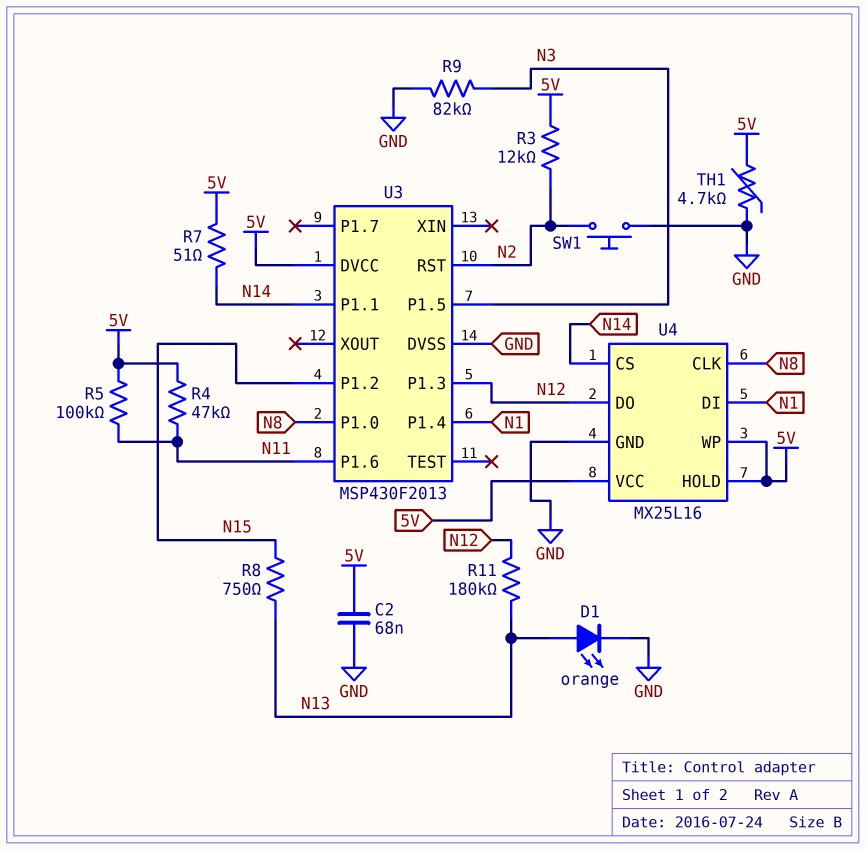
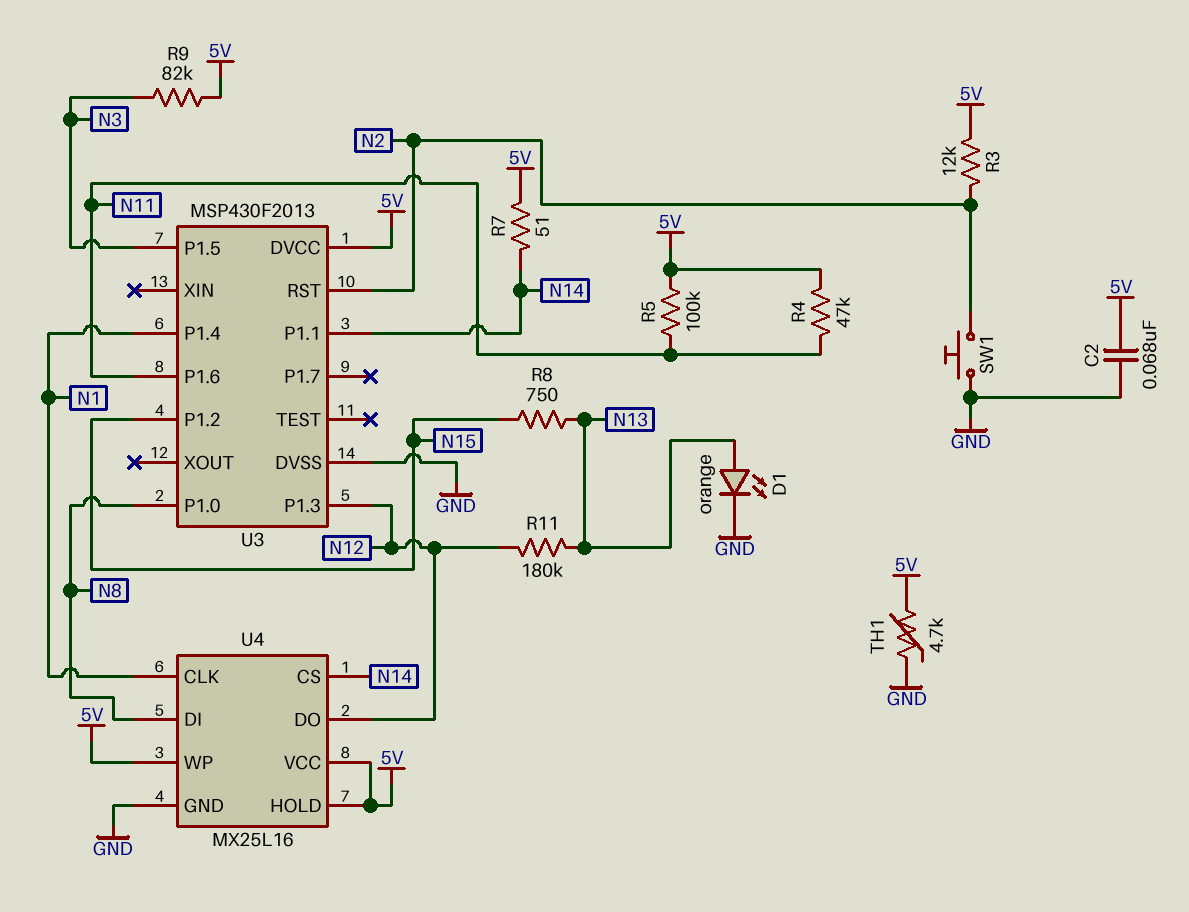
R9: 82k (GND, N3) -> 82k (5V, N3)
U4 pin CLK: N8 -> N1
U4 pin DI: N1 -> N8

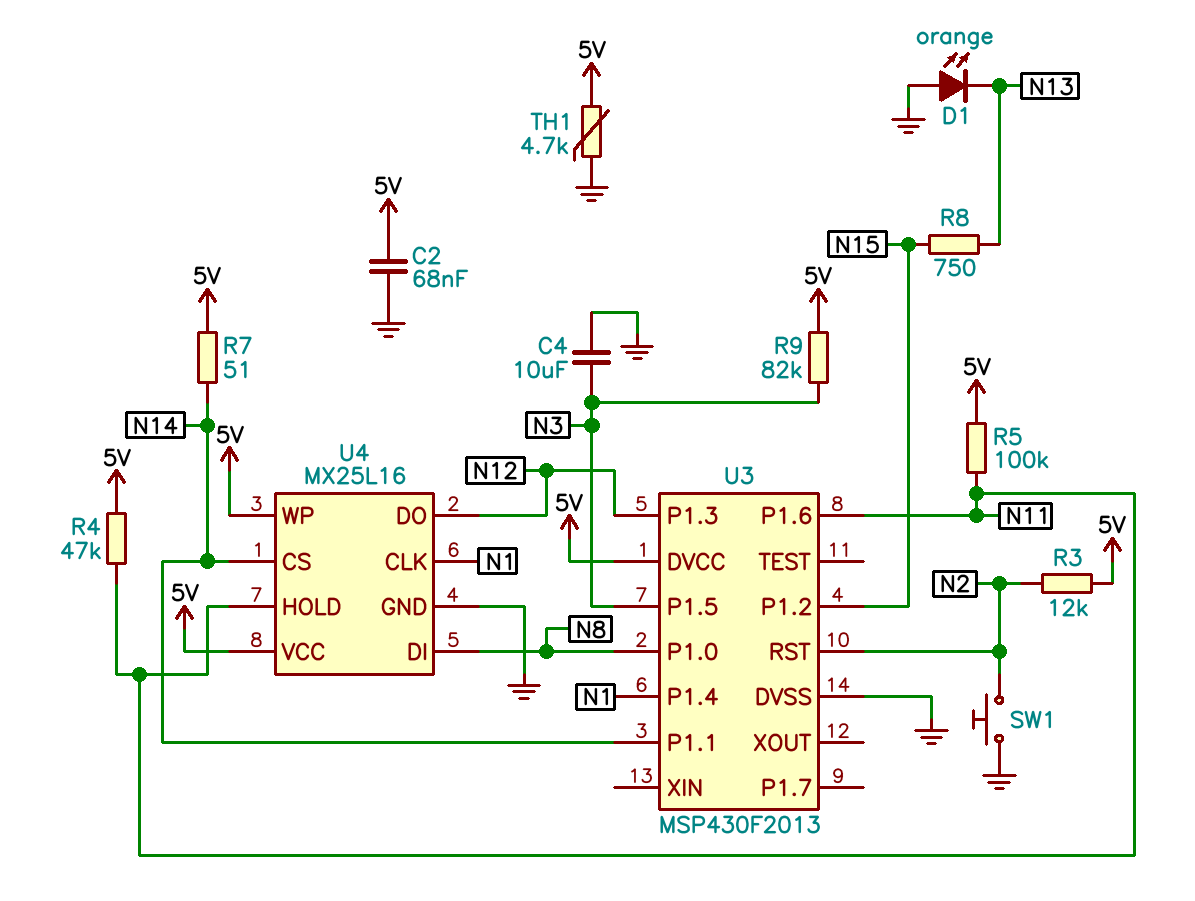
C4: none -> 10uF (GND, N3)
D1: LED orange (A N13, K GND) -> LED orange (A GND, K N13)
R11: 180k (N12, N13) -> none
U4 pin HOLD: 5V -> N11

